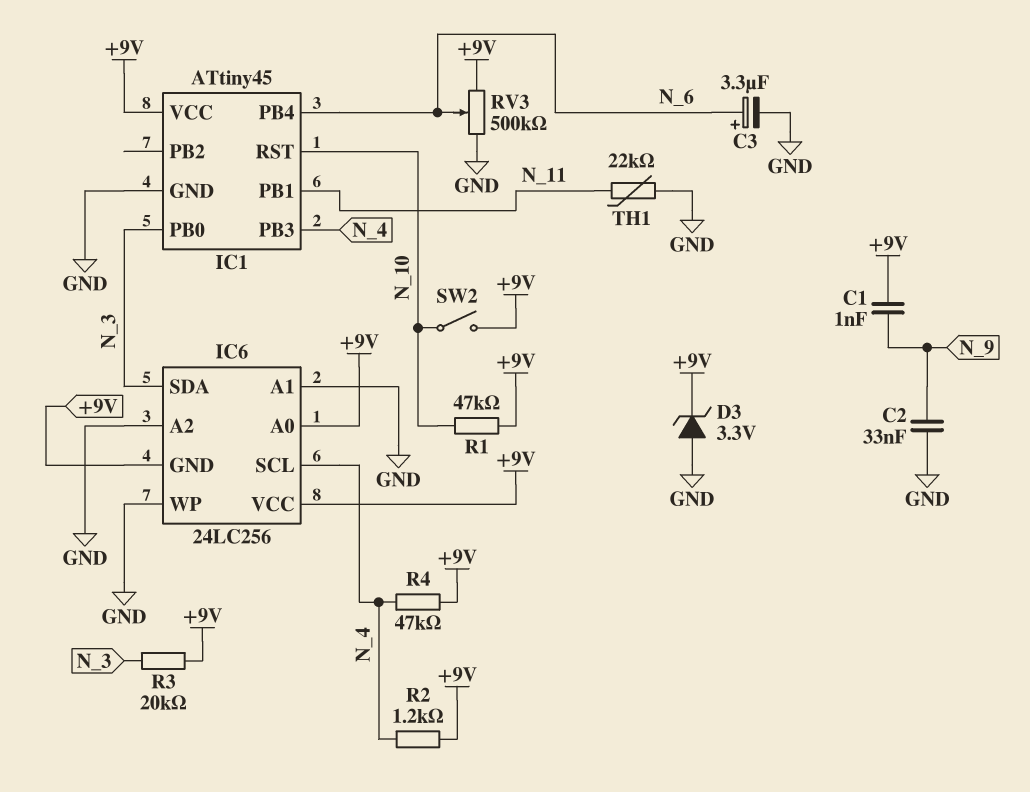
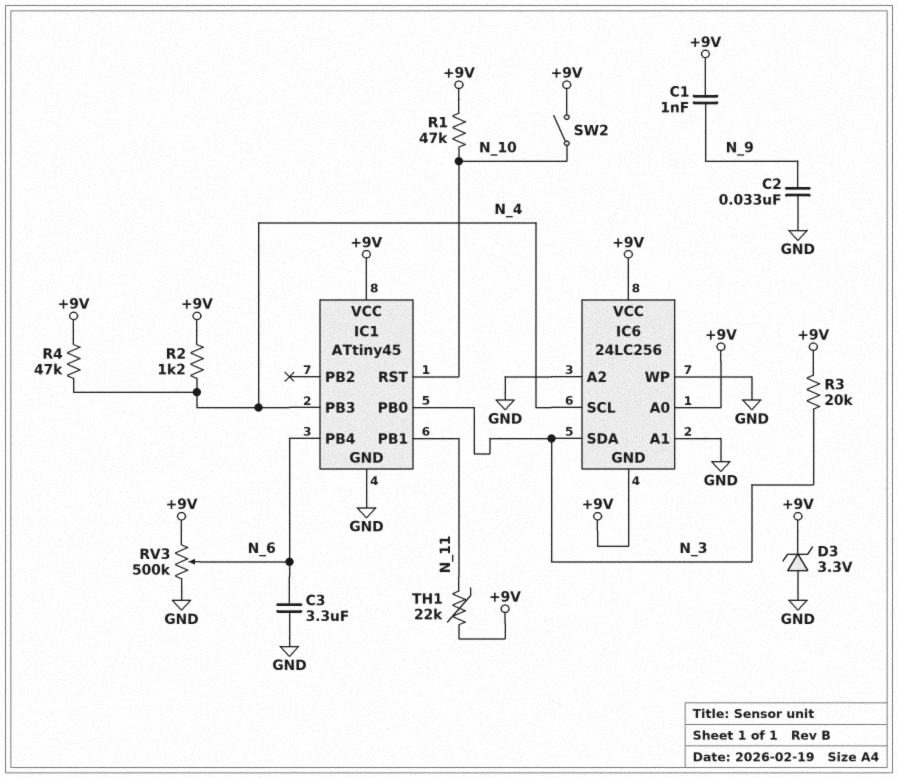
C3: 3.3uF (plus N_6, minus GND) -> 3.3uF (GND, N_6)
TH1: 22k (GND, N_11) -> 22k (+9V, N_11)

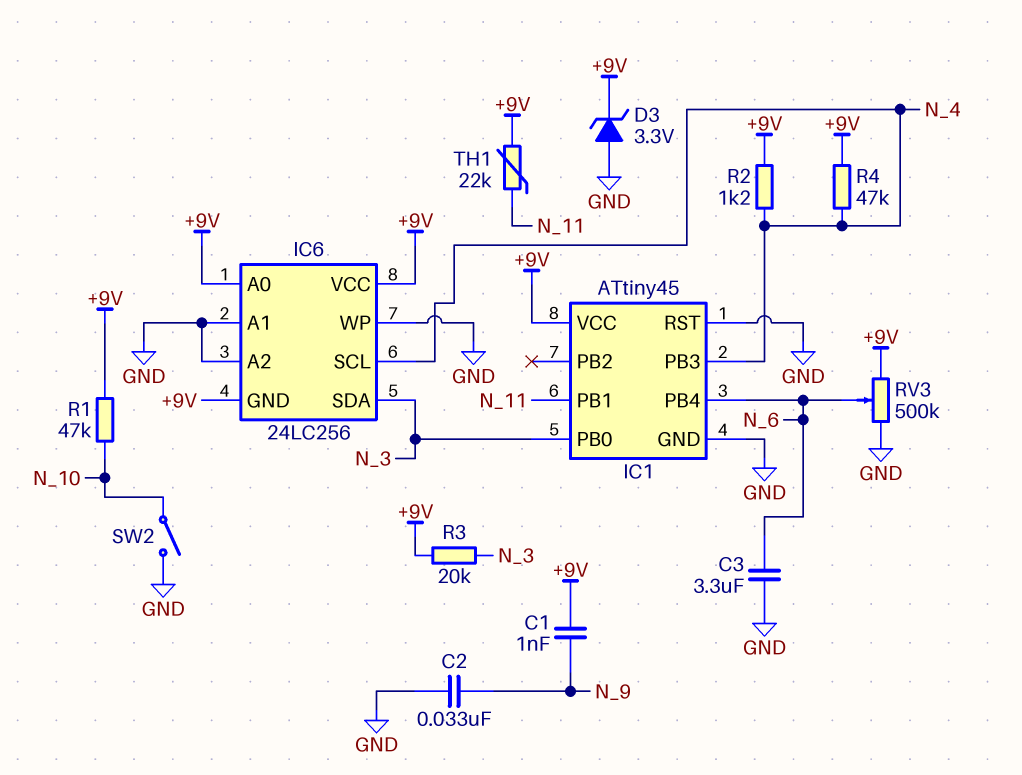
IC1 pin RST: N_10 -> GND
SW2: switch (+9V, N_10) -> switch (GND, N_10)

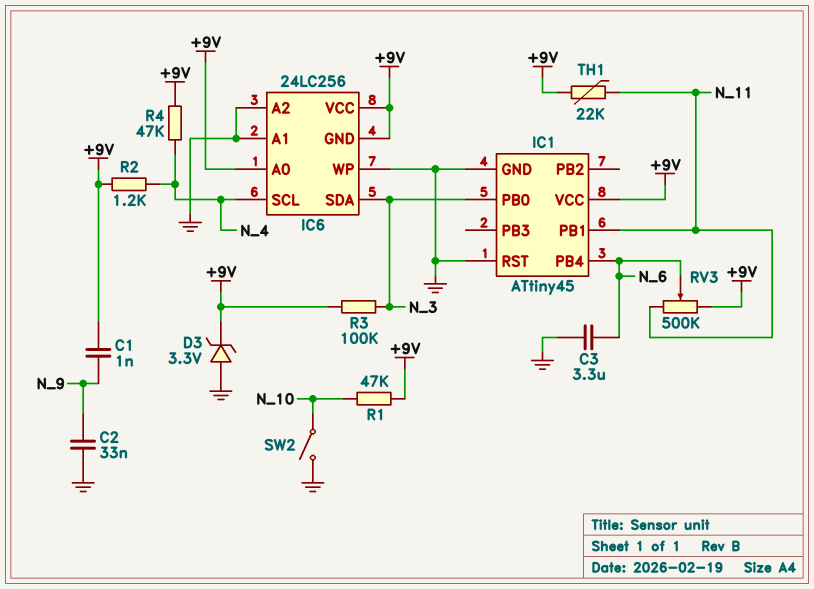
IC1 pin PB3: N_4 -> none
R3: 20k (+9V, N_3) -> 100k (+9V, N_3)
RV3: 500k (+9V, GND, wiper N_6) -> 500k (+9V, N_11, wiper N_6)

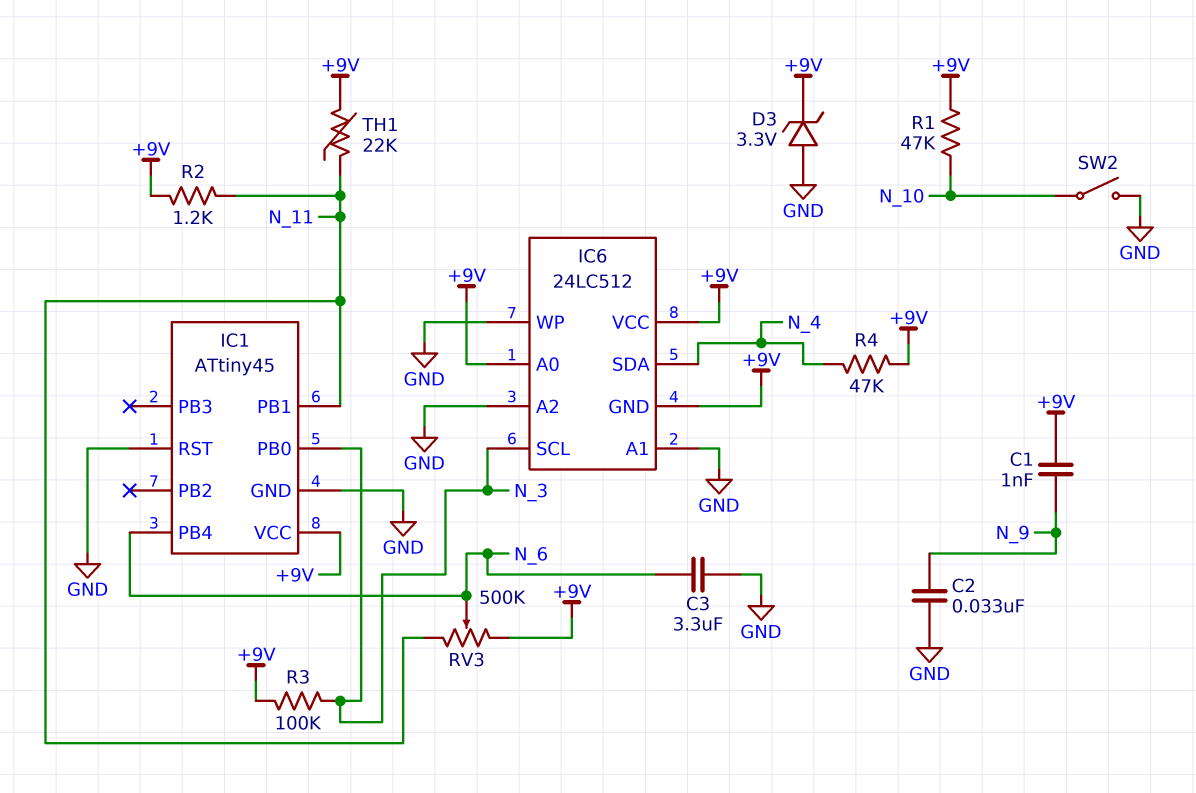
IC6: 24LC256 -> 24LC512
IC6 pin SCL: N_4 -> N_3
IC6 pin SDA: N_3 -> N_4
R2: 1.2k (+9V, N_4) -> 1.2k (+9V, N_11)

